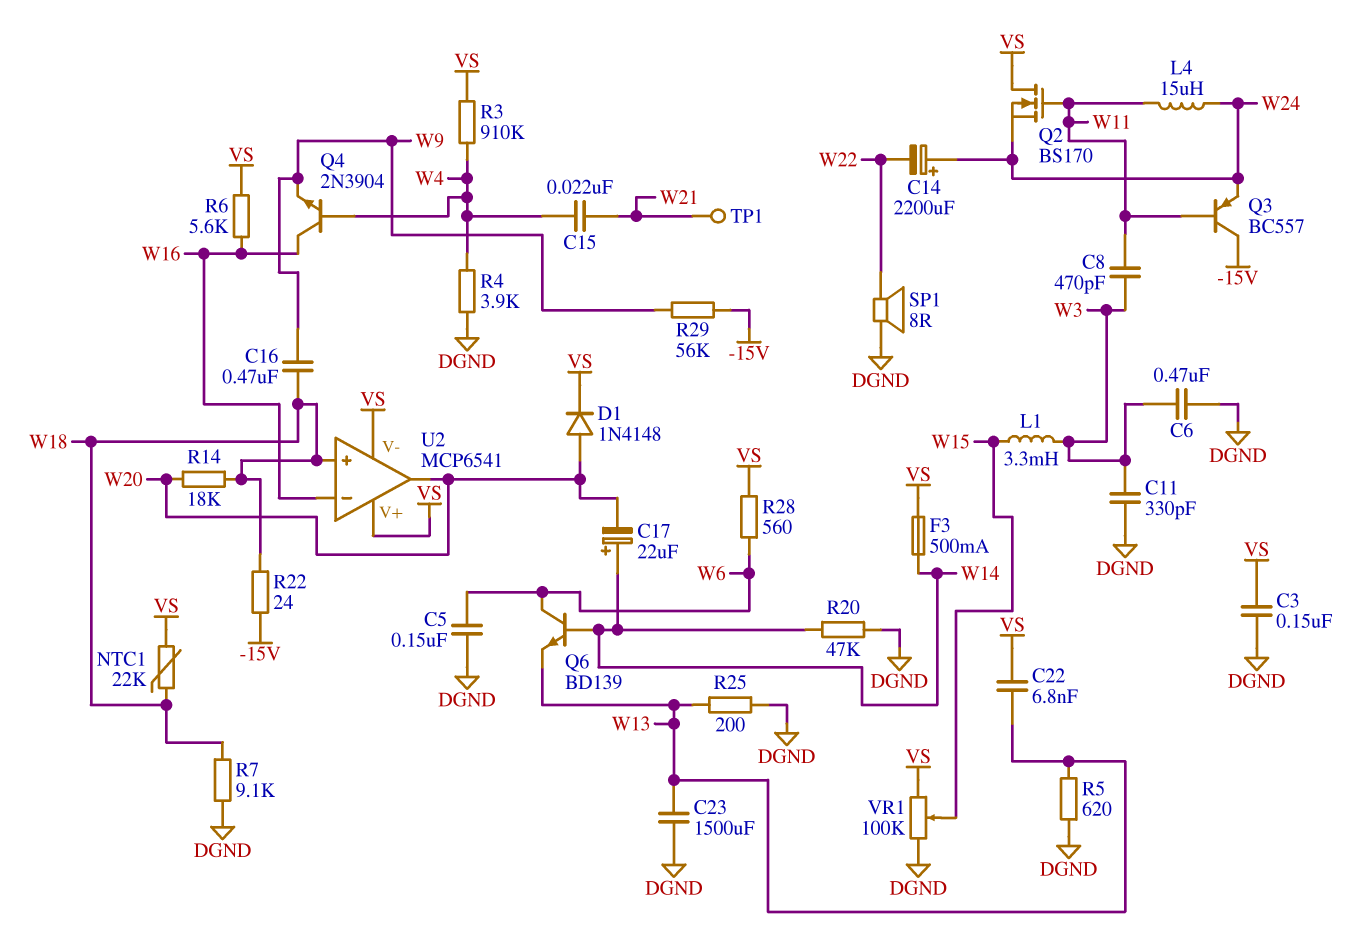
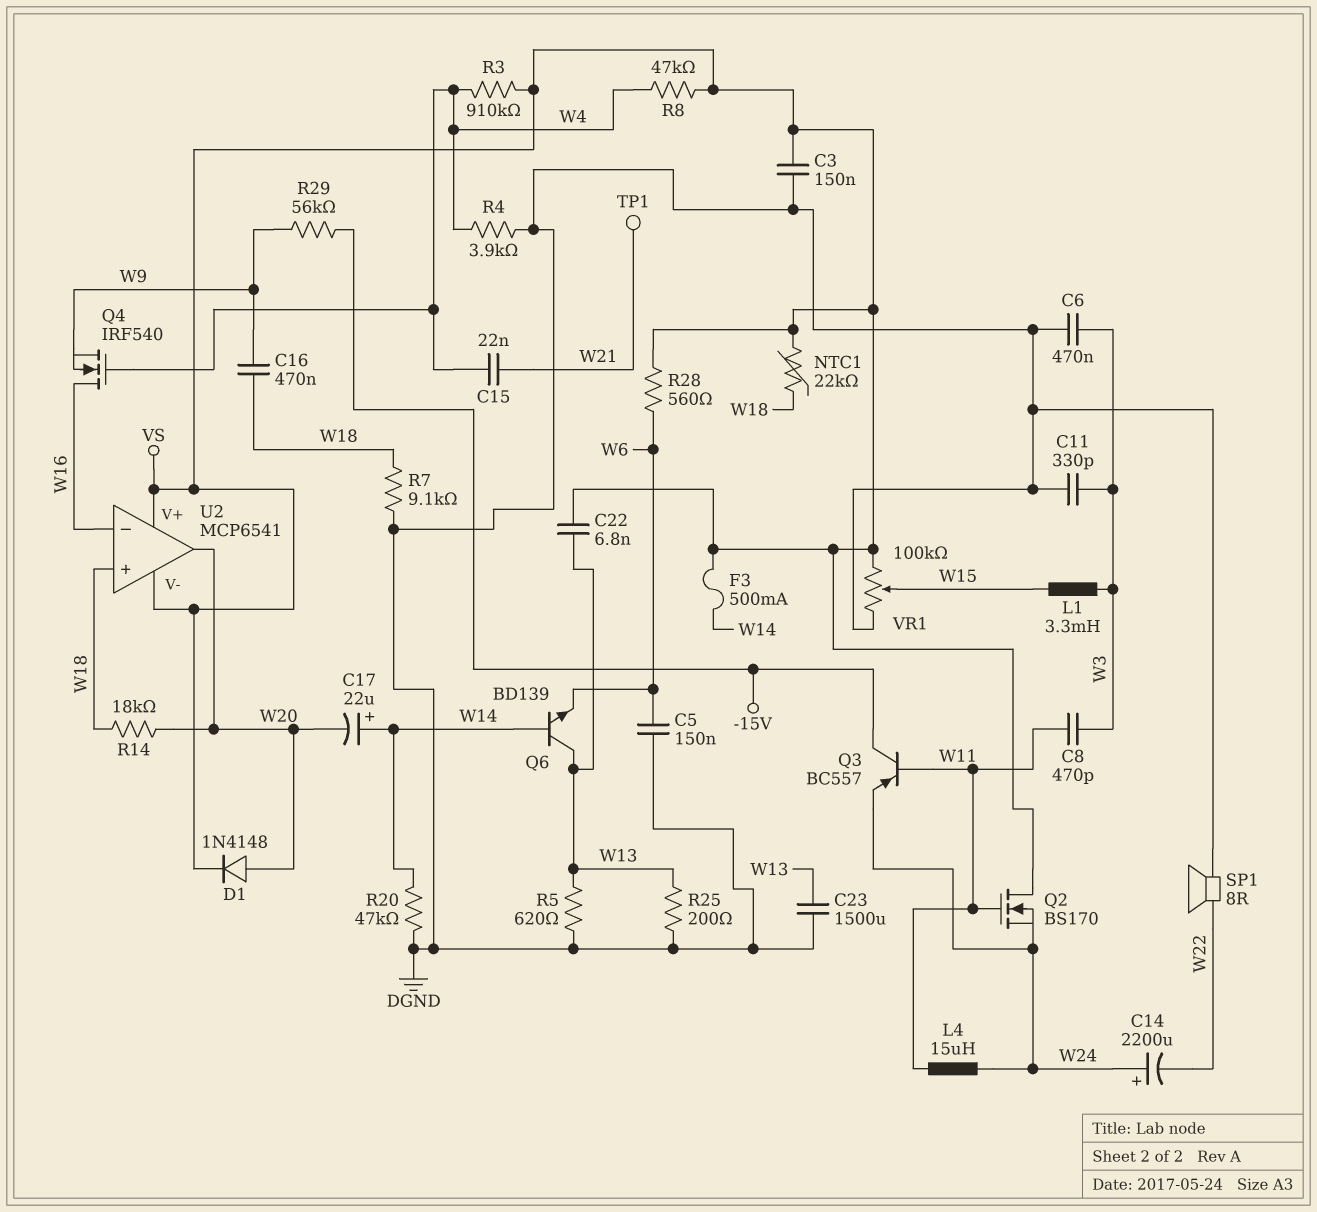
Q4: NPN 2N3904 (B W4, C W16, E W9) -> NMOS IRF540 (G W4, D W16, S W9)
Q6: NPN BD139 (B W14, C W6, E W13) -> NPN BD139 (B W14, C W13, E W6)
R6: 5.6k (VS, W16) -> none
R8: none -> 47k (VS, W4)
R22: 24 (-15V, W18) -> none

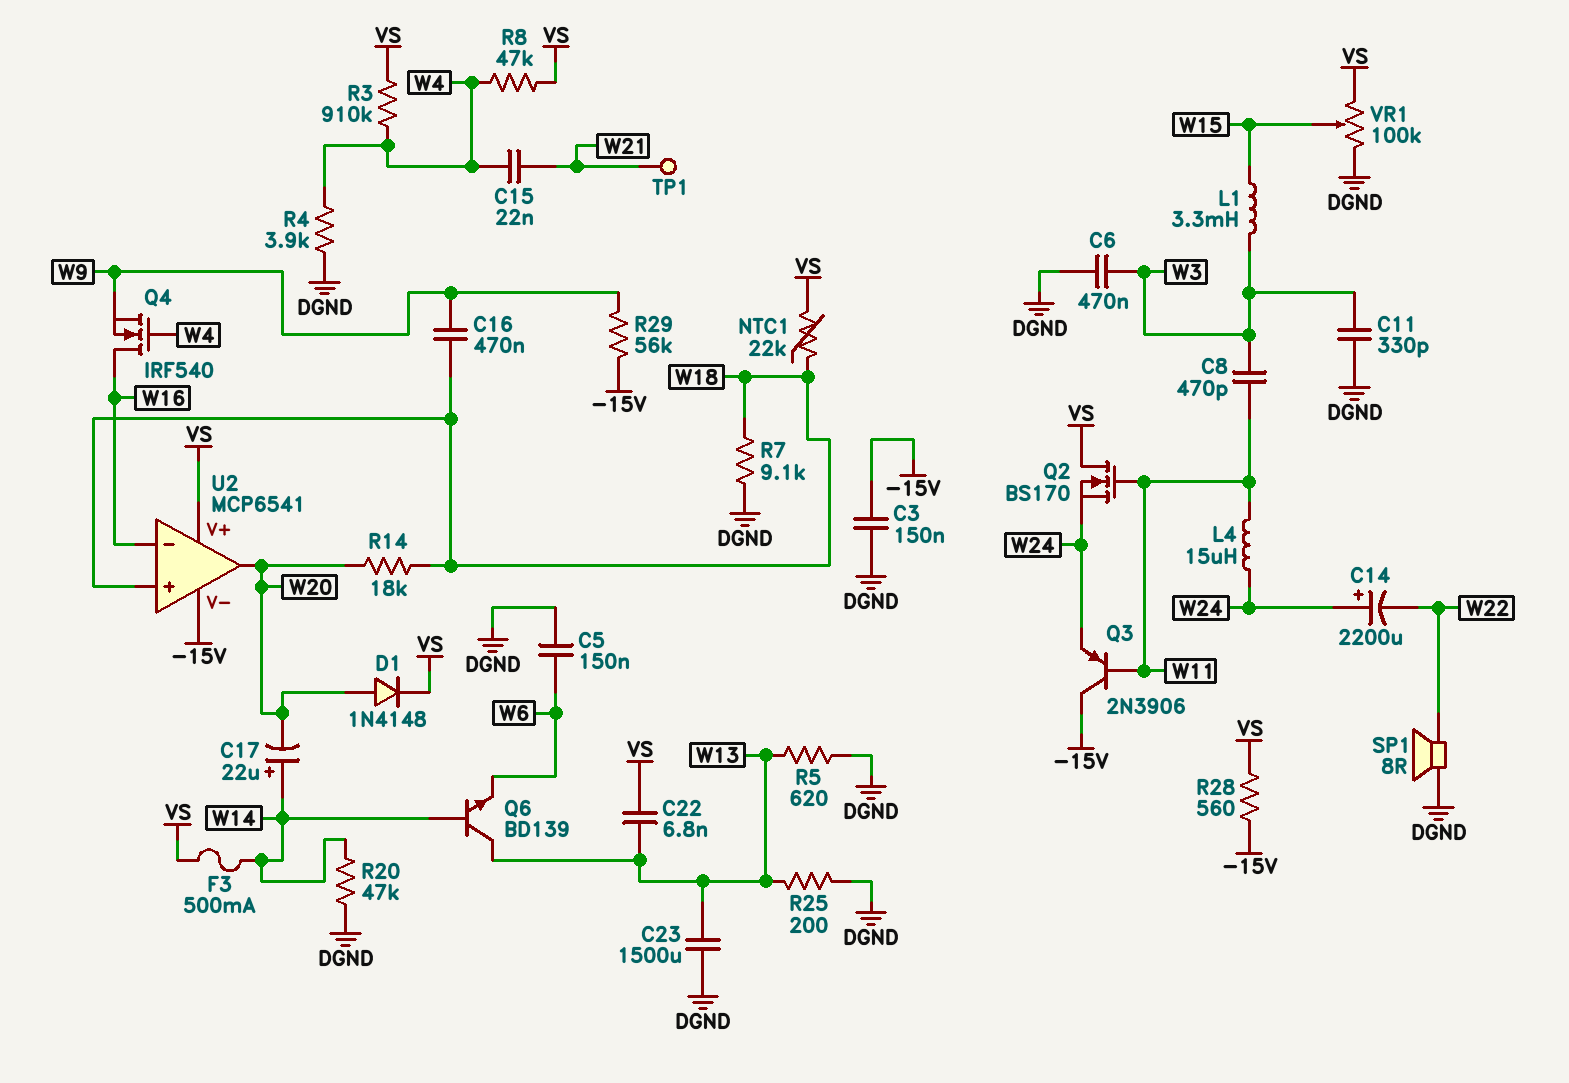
C3: 150nF (DGND, VS) -> 150nF (-15V, DGND)
Q3: PNP BC557 (B W11, C -15V, E W24) -> PNP 2N3906 (B W11, C -15V, E W24)
R28: 560 (VS, W6) -> 560 (-15V, VS)
U2 pin V-: VS -> -15V

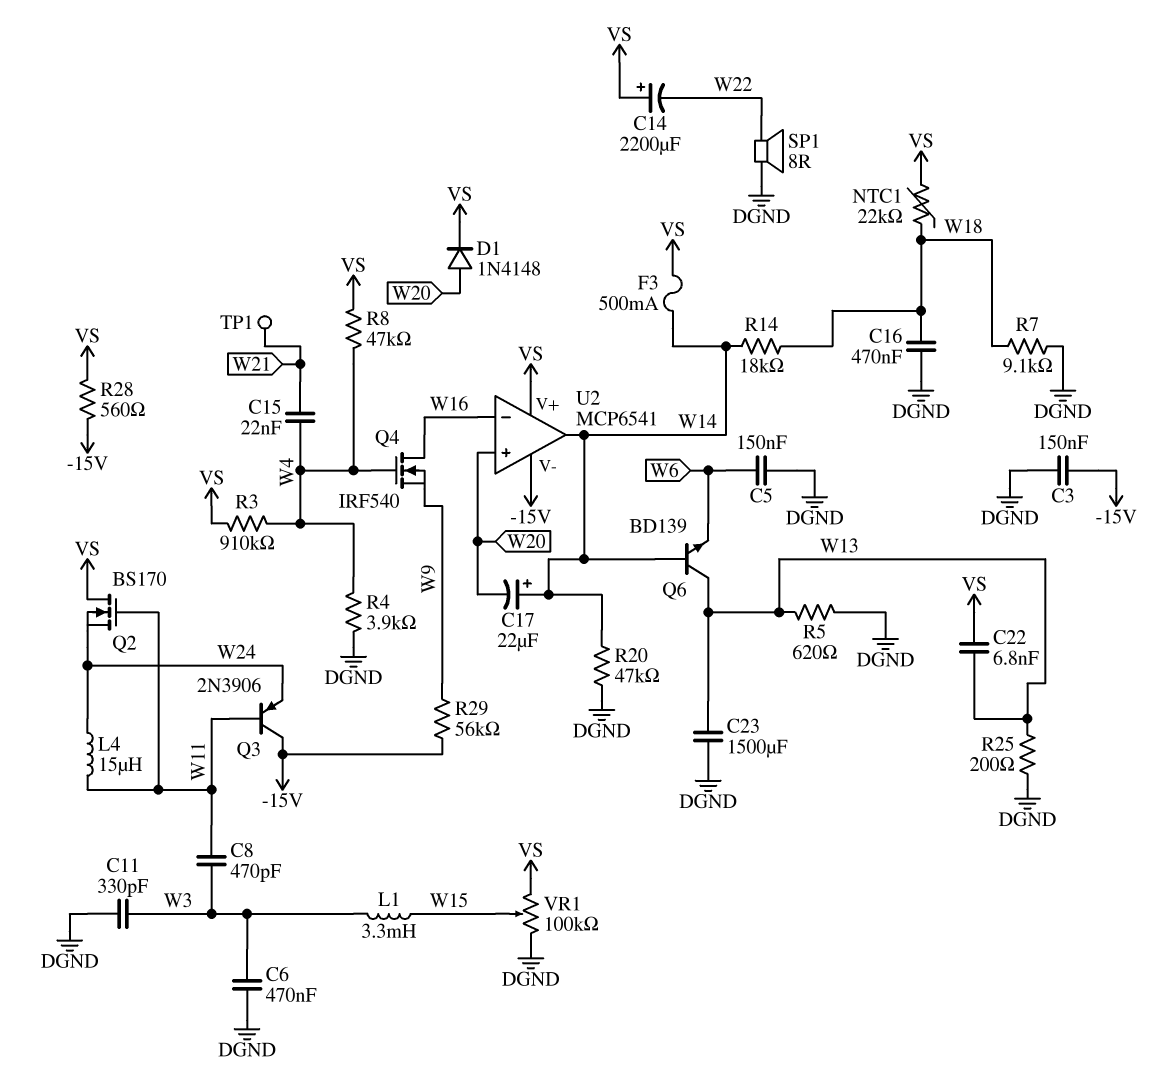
C14: 2200uF (plus W24, minus W22) -> 2200uF (plus VS, minus W22)
C16: 470nF (W9, W18) -> 470nF (DGND, W18)
R14: 18k (W18, W20) -> 18k (W14, W18)
U2 pin in+: W18 -> W20
U2 pin out: W20 -> W14

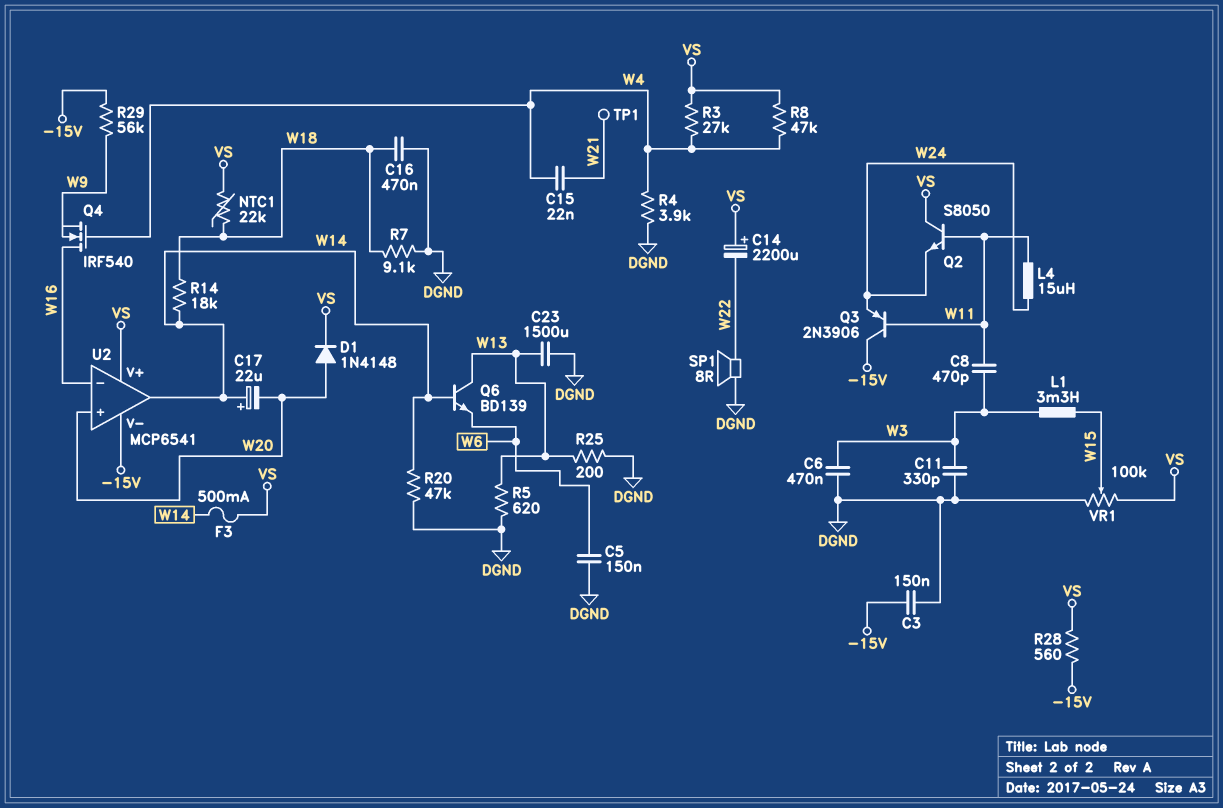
C22: 6.8nF (VS, W13) -> none
Q2: NMOS BS170 (G W11, D VS, S W24) -> NPN S8050 (B W11, C VS, E W24)
R3: 910k (VS, W4) -> 27k (VS, W4)

